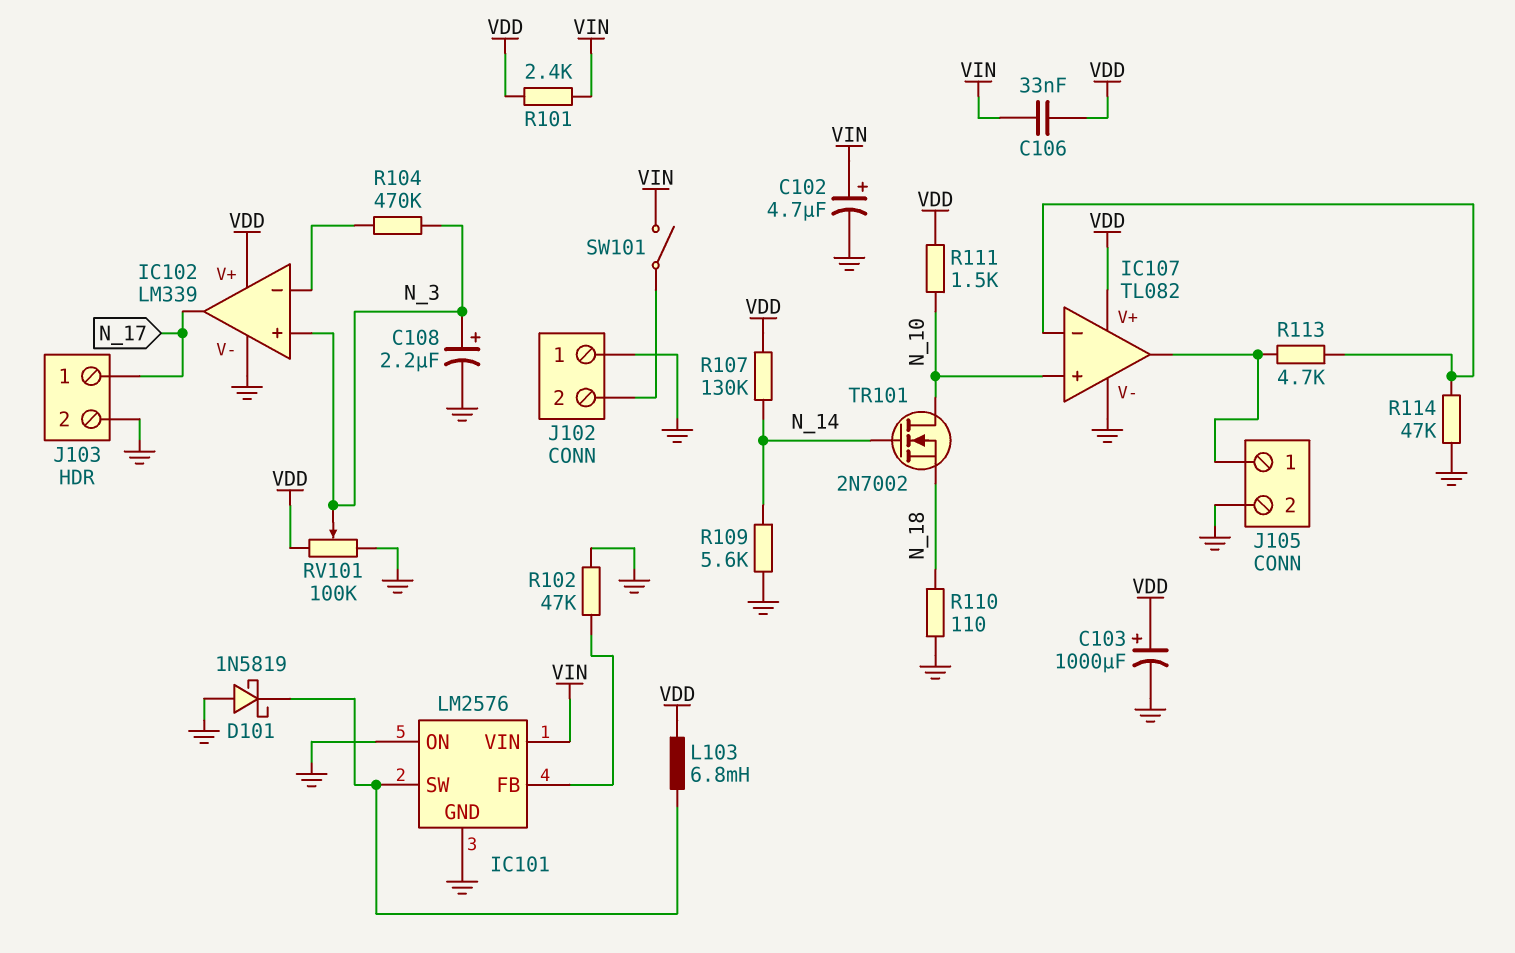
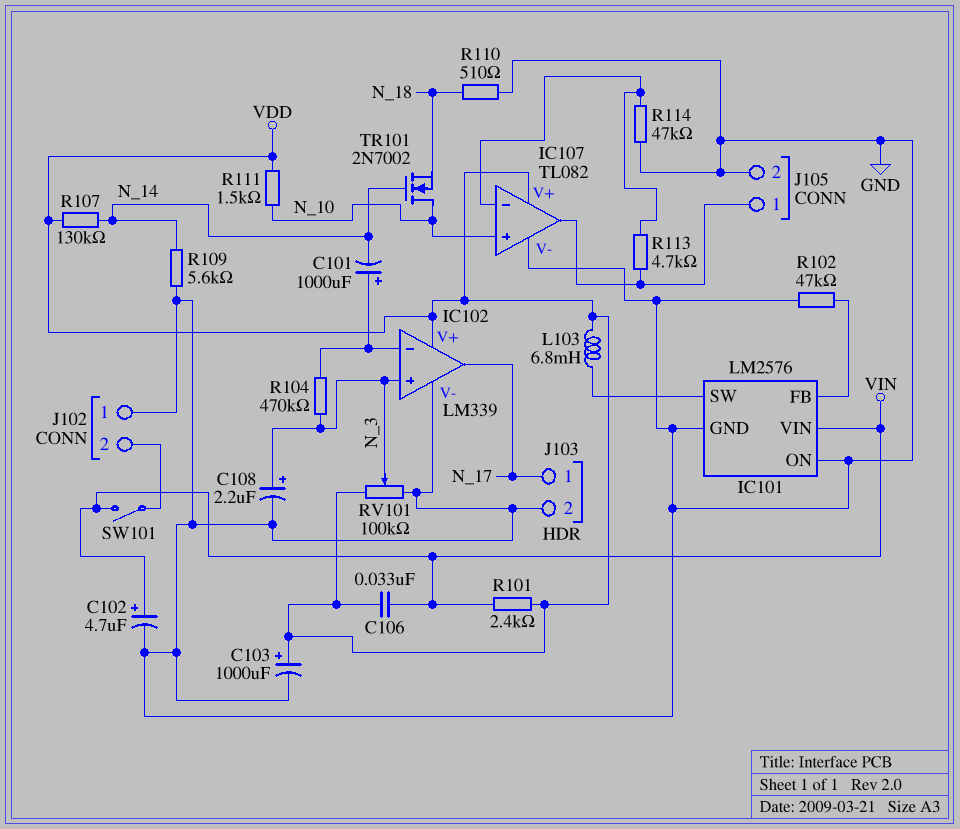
C101: none -> 1000uF (plus IC102/in-, minus N_14)
D101: schottky 1N5819 (A GND, K IC101/SW) -> none
R110: 110 (GND, N_18) -> 510 (GND, N_18)

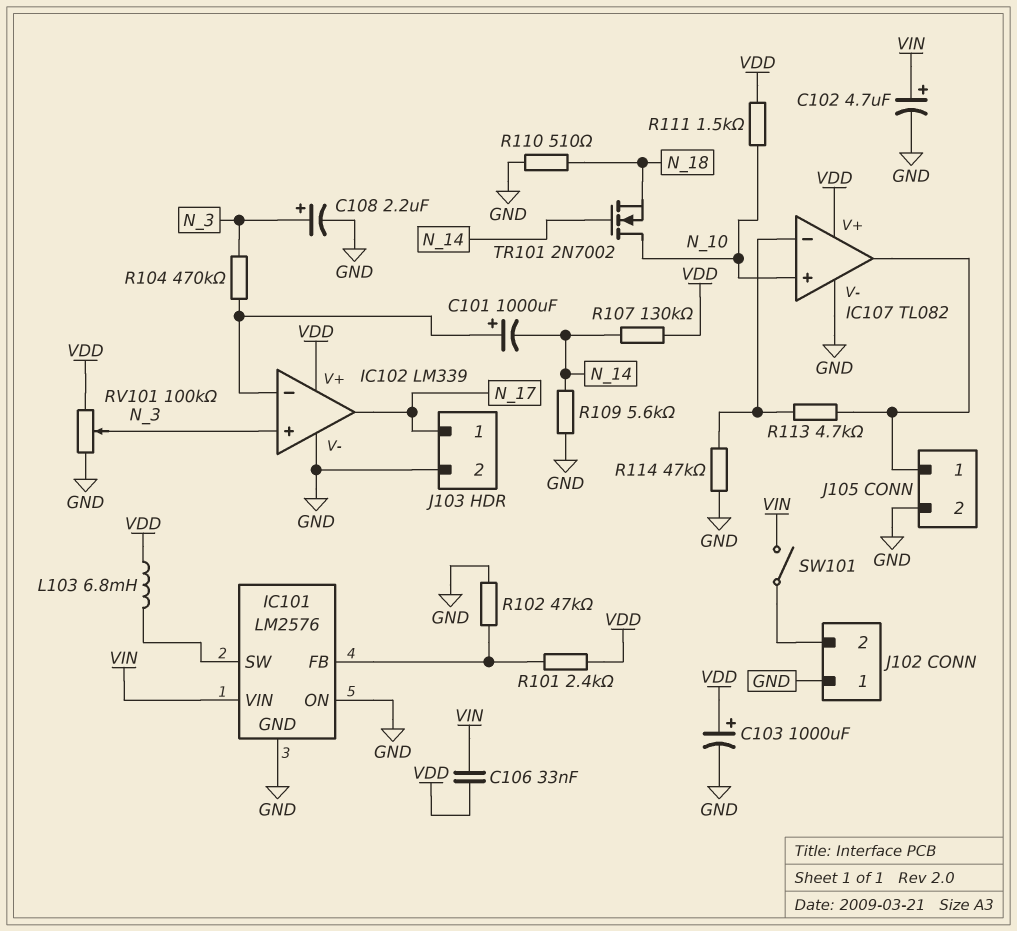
R101: 2.4k (VDD, VIN) -> 2.4k (IC101/FB, VDD)

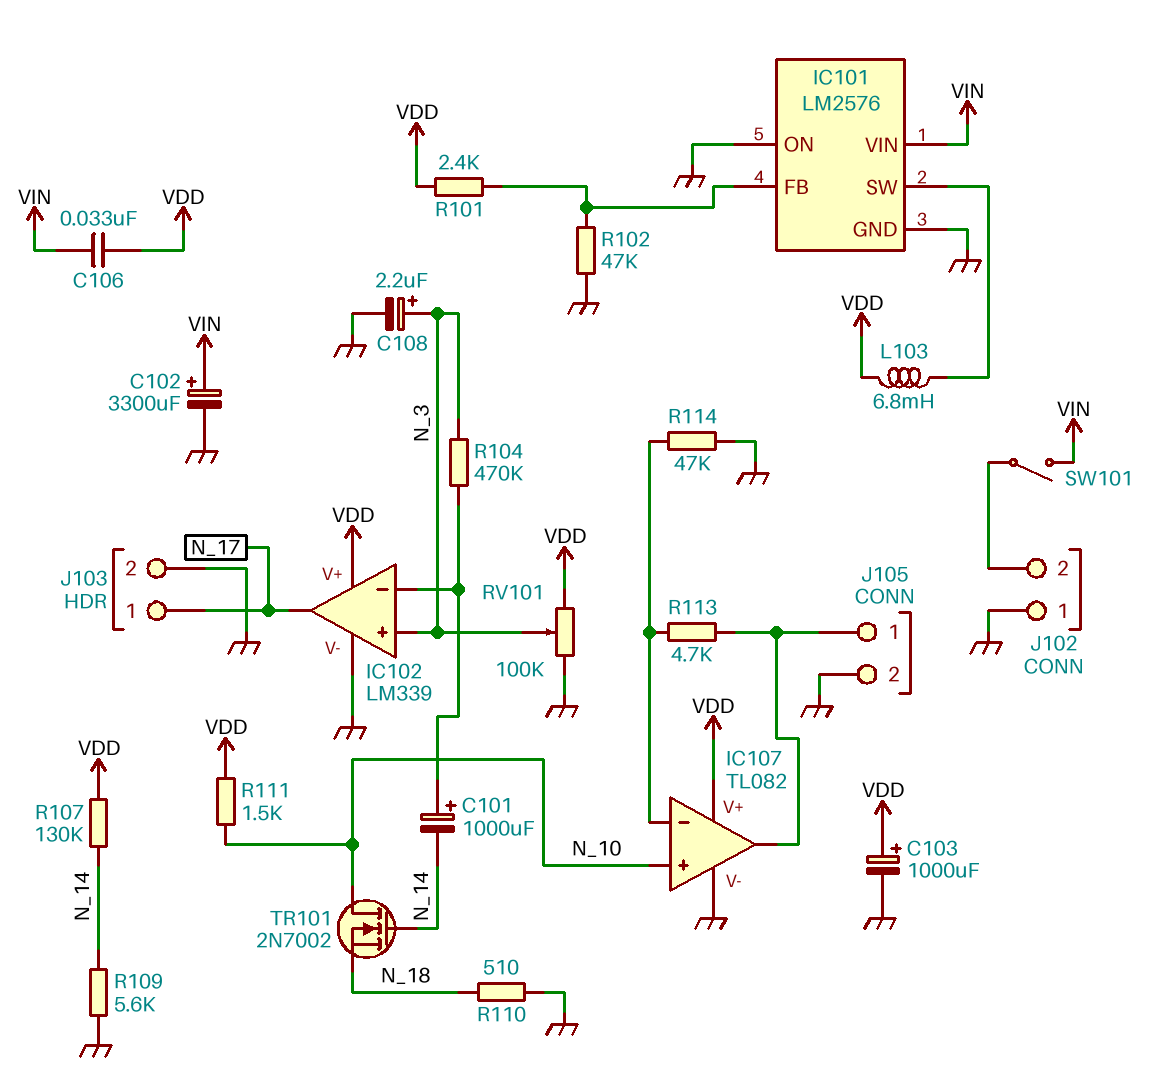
C102: 4.7uF (plus VIN, minus GND) -> 3300uF (plus VIN, minus GND)

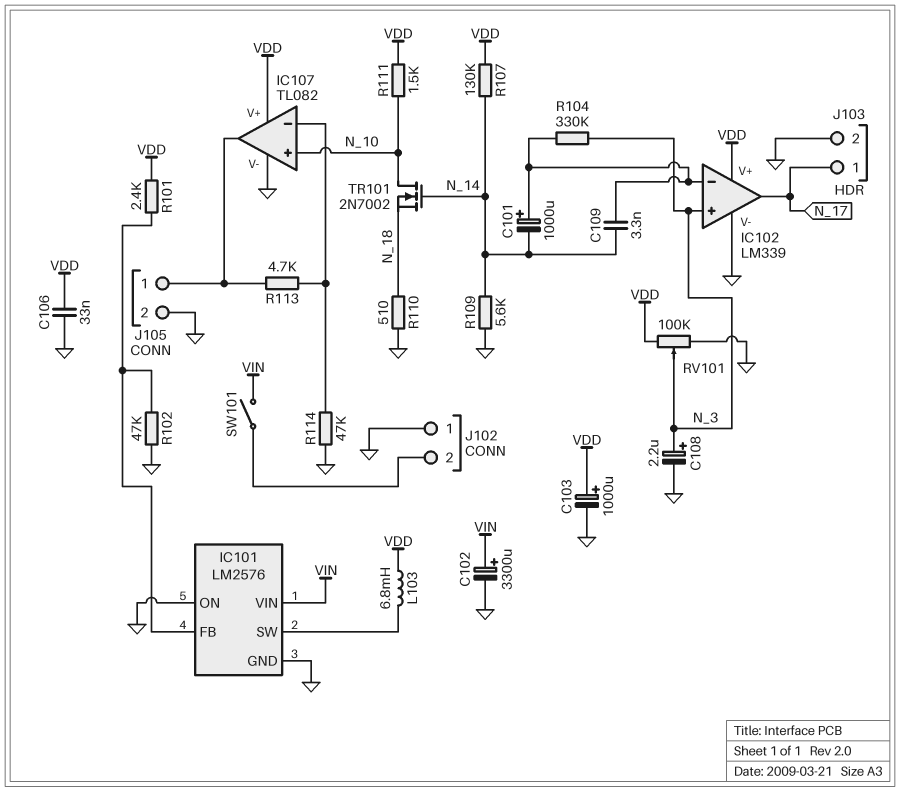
C106: 33nF (VDD, VIN) -> 33nF (GND, VDD)
C109: none -> 3.3nF (IC102/in-, N_14)
R104: 470k (IC102/in-, N_3) -> 330k (IC102/in-, N_3)

